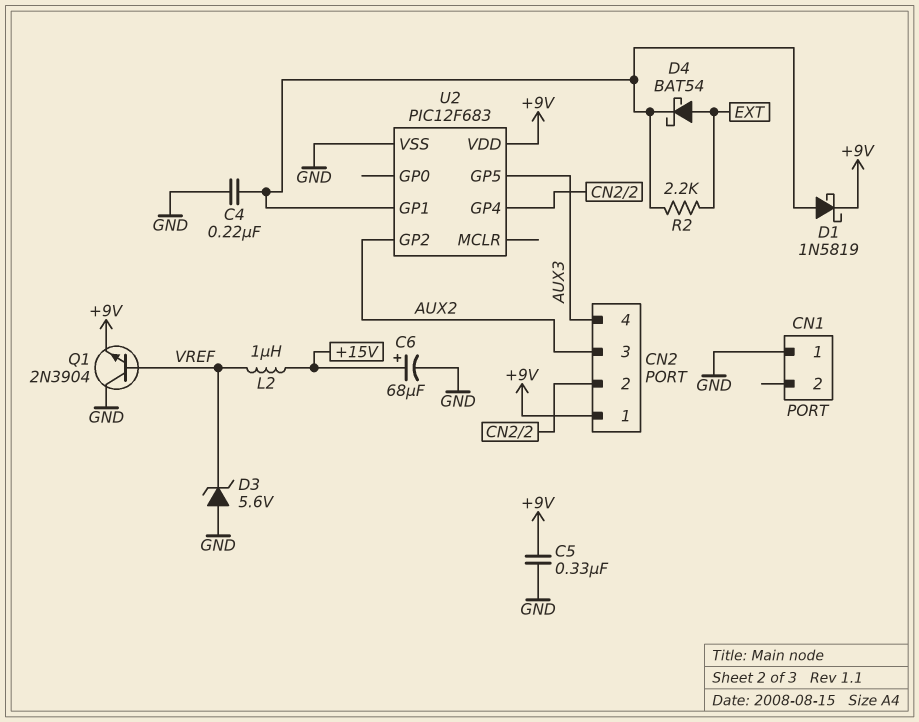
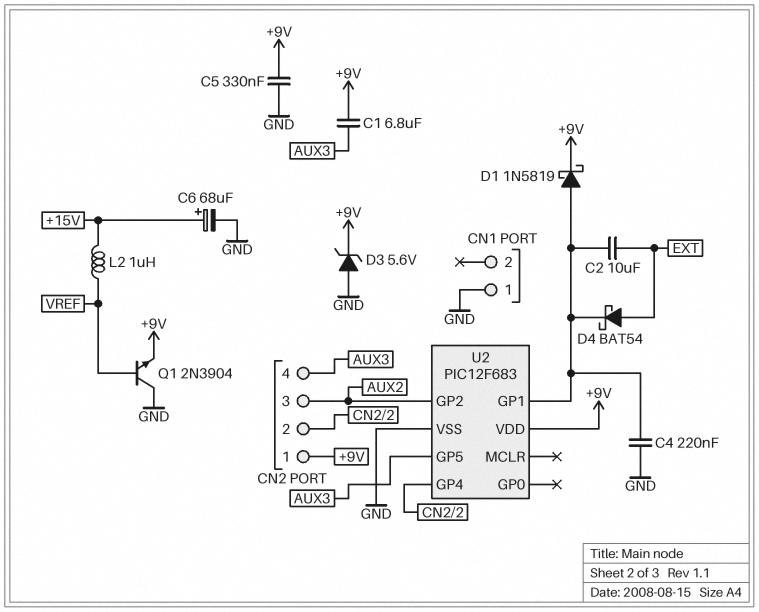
C1: none -> 6.8uF (+9V, AUX3)
C2: none -> 10uF (EXT, U2/GP1)
D3: zener 5.6V (A GND, K VREF) -> zener 5.6V (A GND, K +9V)
R2: 2.2k (EXT, U2/GP1) -> none

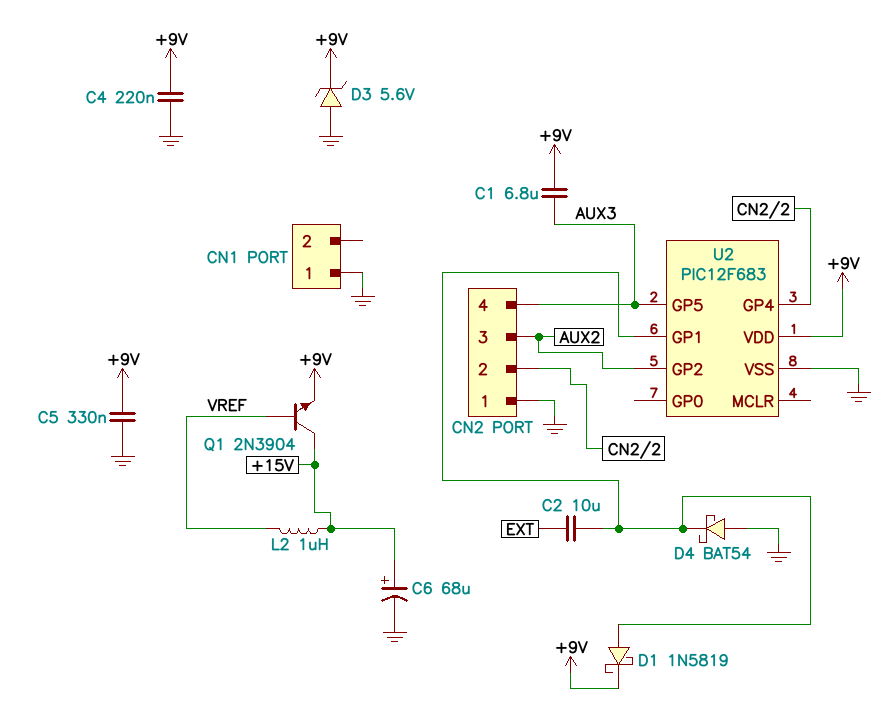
C4: 220nF (GND, U2/GP1) -> 220nF (+9V, GND)
CN2 pin 1: +9V -> GND
D4: schottky BAT54 (A EXT, K U2/GP1) -> schottky BAT54 (A GND, K U2/GP1)
Q1: NPN 2N3904 (B VREF, C GND, E +9V) -> NPN 2N3904 (B VREF, C +15V, E +9V)

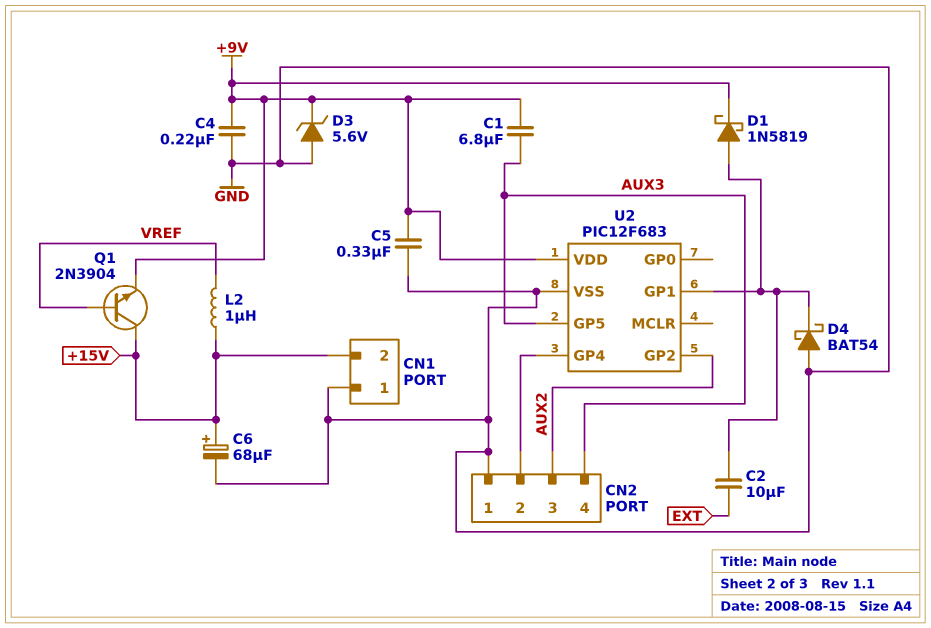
CN1 pin 2: none -> +15V

